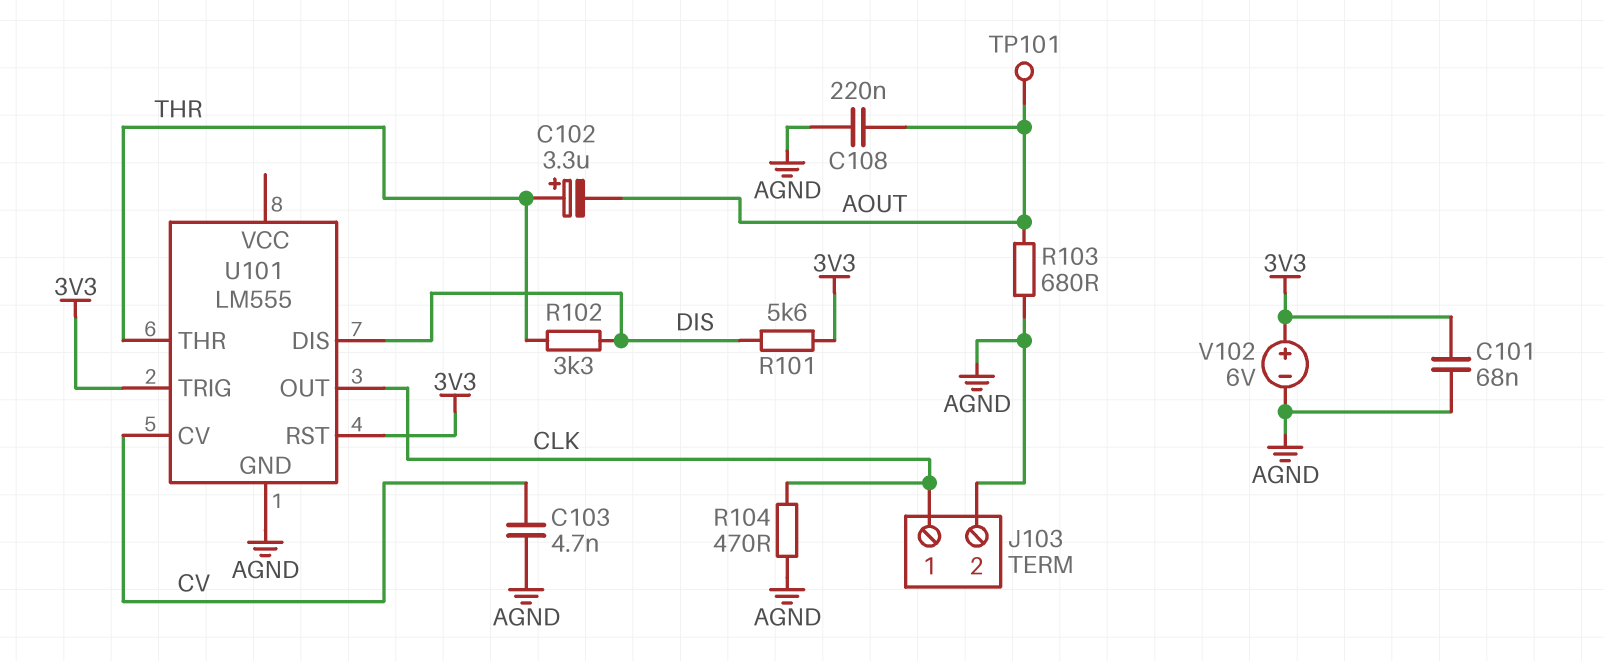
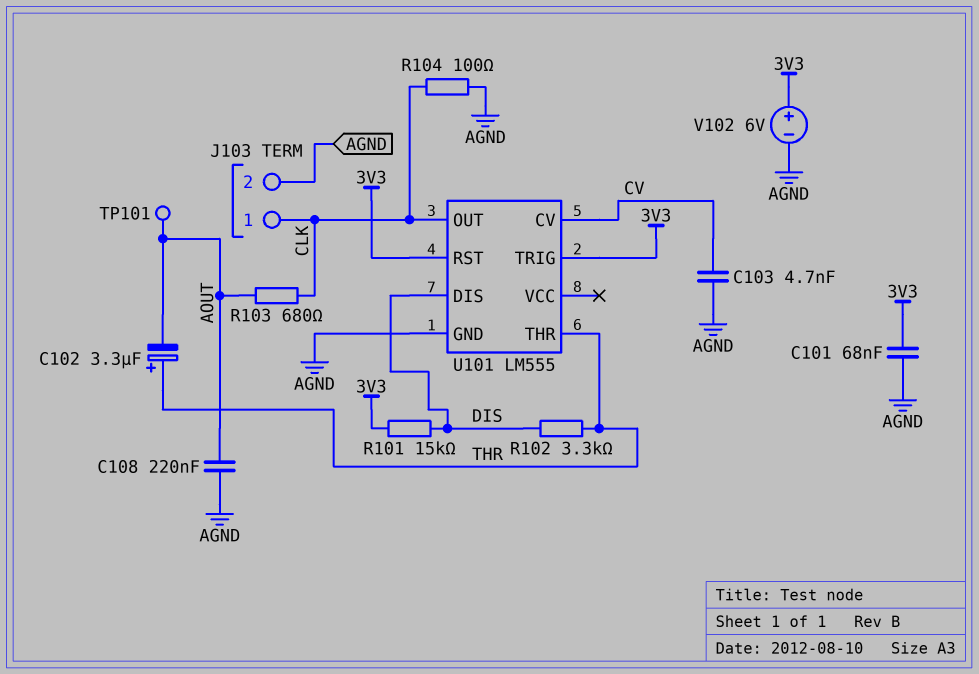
R101: 5.6k (3V3, DIS) -> 15k (3V3, DIS)
R103: 680 (AGND, AOUT) -> 680 (AOUT, CLK)
R104: 470 (AGND, CLK) -> 100 (AGND, CLK)

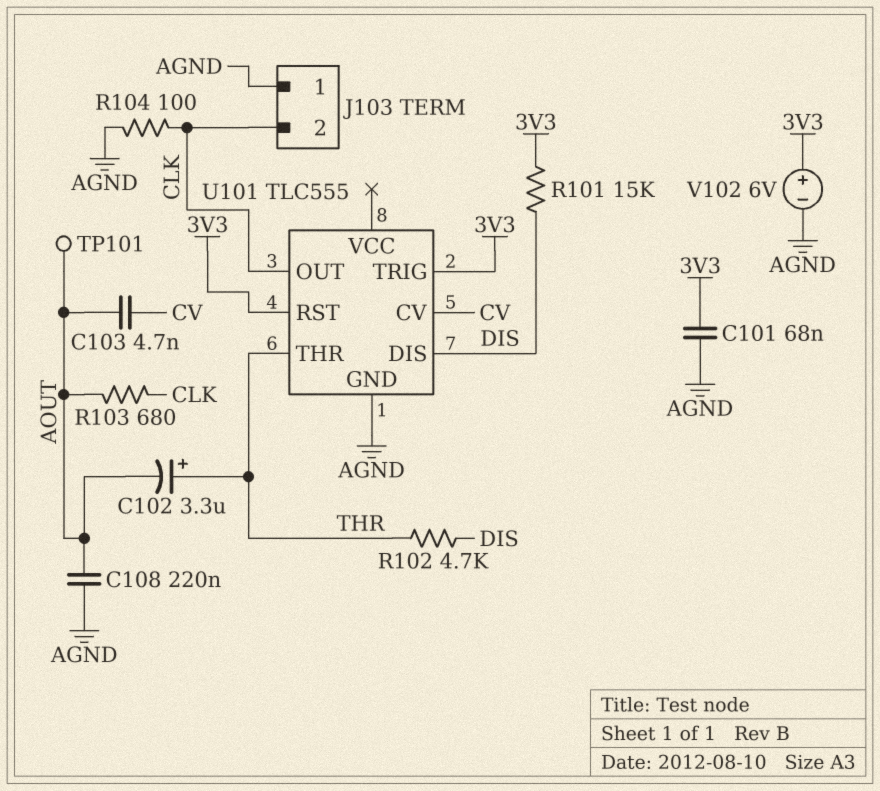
C103: 4.7nF (AGND, CV) -> 4.7nF (AOUT, CV)
J103 pin 1: CLK -> AGND
J103 pin 2: AGND -> CLK
R102: 3.3k (DIS, THR) -> 4.7k (DIS, THR)
U101: LM555 -> TLC555

